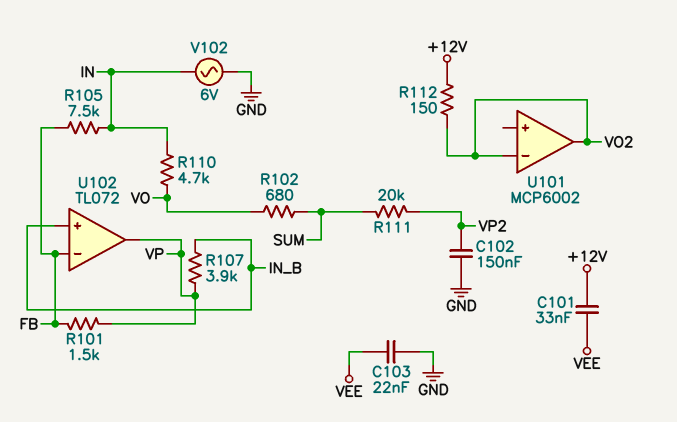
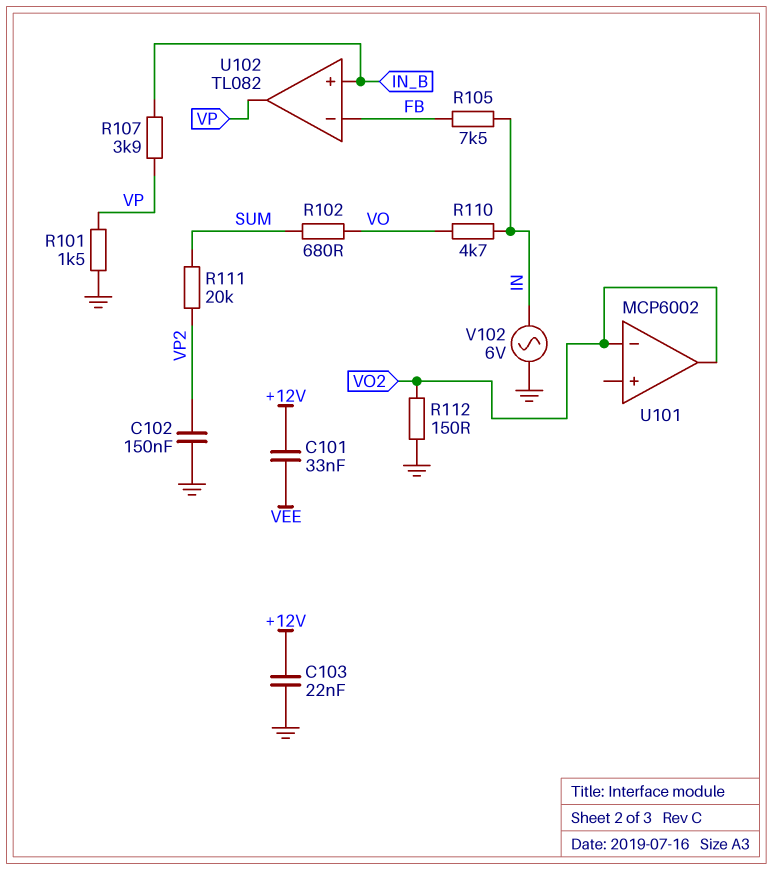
C103: 22nF (GND, VEE) -> 22nF (+12V, GND)
R101: 1.5k (FB, VP) -> 1.5k (GND, VP)
R112: 150 (+12V, VO2) -> 150 (GND, VO2)
U102: TL072 -> TL082

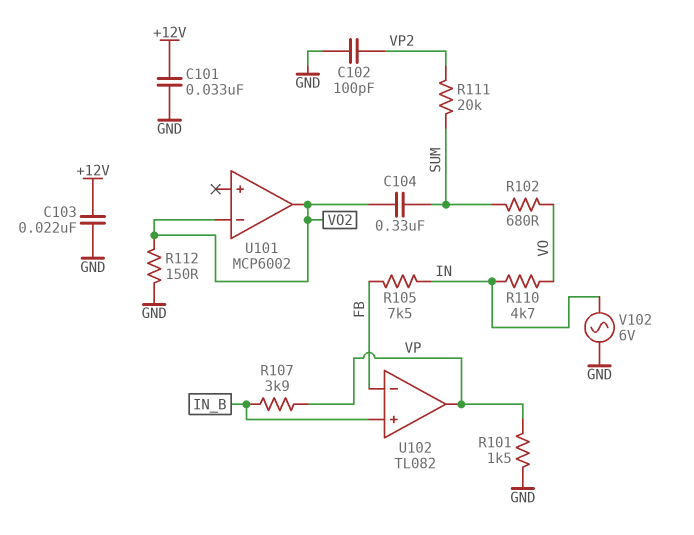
C101: 33nF (+12V, VEE) -> 33nF (+12V, GND)
C102: 150nF (GND, VP2) -> 100pF (GND, VP2)
C104: none -> 330nF (SUM, VO2)

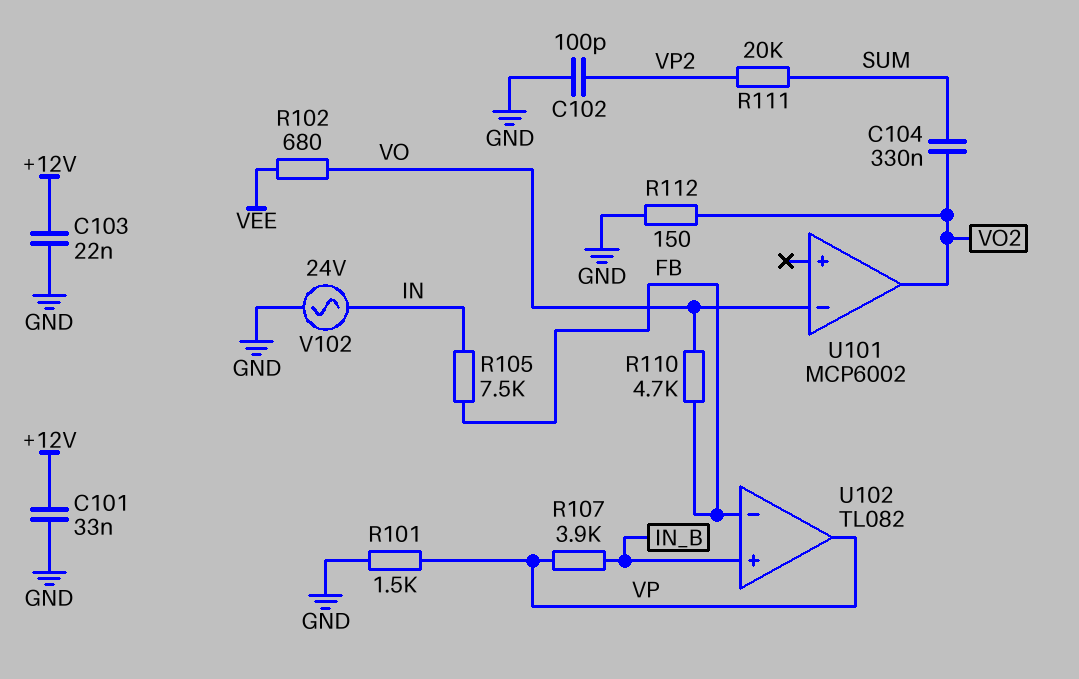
R102: 680 (SUM, VO) -> 680 (VEE, VO)
R110: 4.7k (IN, VO) -> 4.7k (FB, VO)
U101 pin in-: VO2 -> VO
V102: AC 6V (GND, IN) -> AC 24V (GND, IN)

